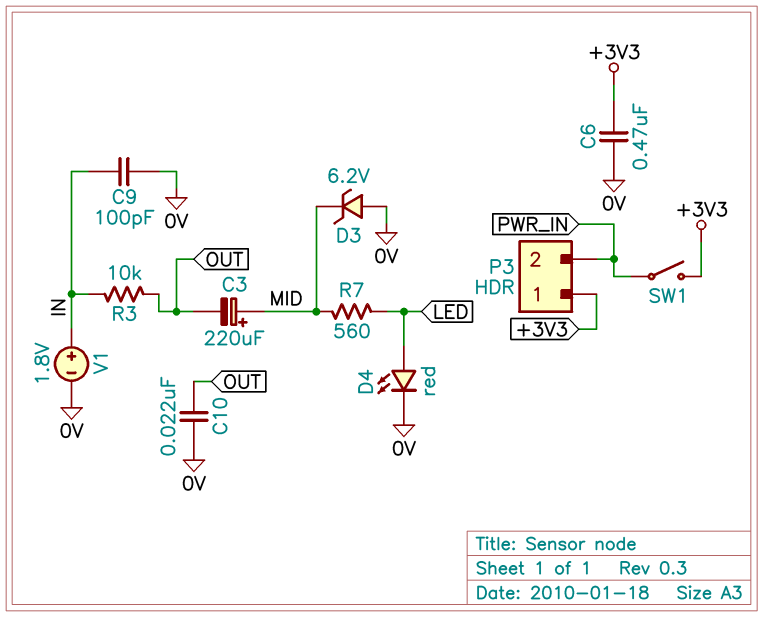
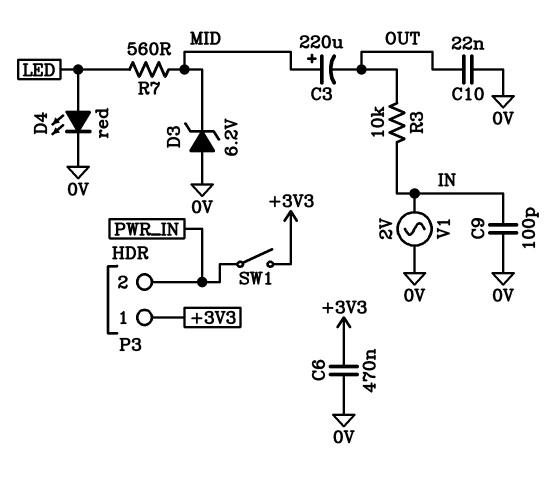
V1: 1.8V (plus IN, minus 0V) -> AC 2V (0V, IN)

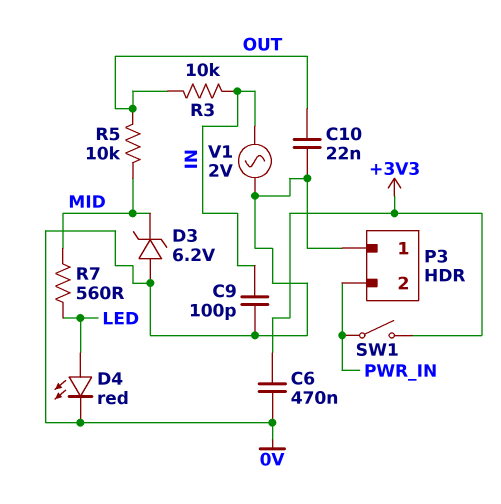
C3: 220uF (plus MID, minus OUT) -> none
P3 pin 1: +3V3 -> 0V
R5: none -> 10k (MID, OUT)

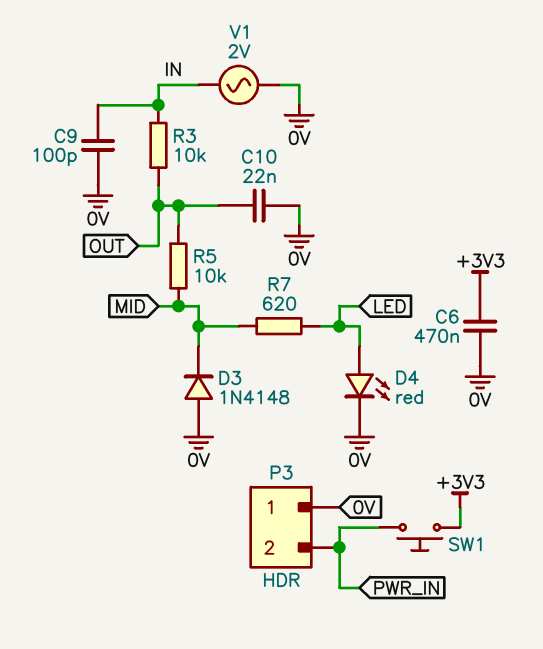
D3: zener 6.2V (A 0V, K MID) -> diode 1N4148 (A 0V, K MID)
R7: 560 (LED, MID) -> 620 (LED, MID)
SW1: switch (+3V3, PWR_IN) -> button (+3V3, PWR_IN)

